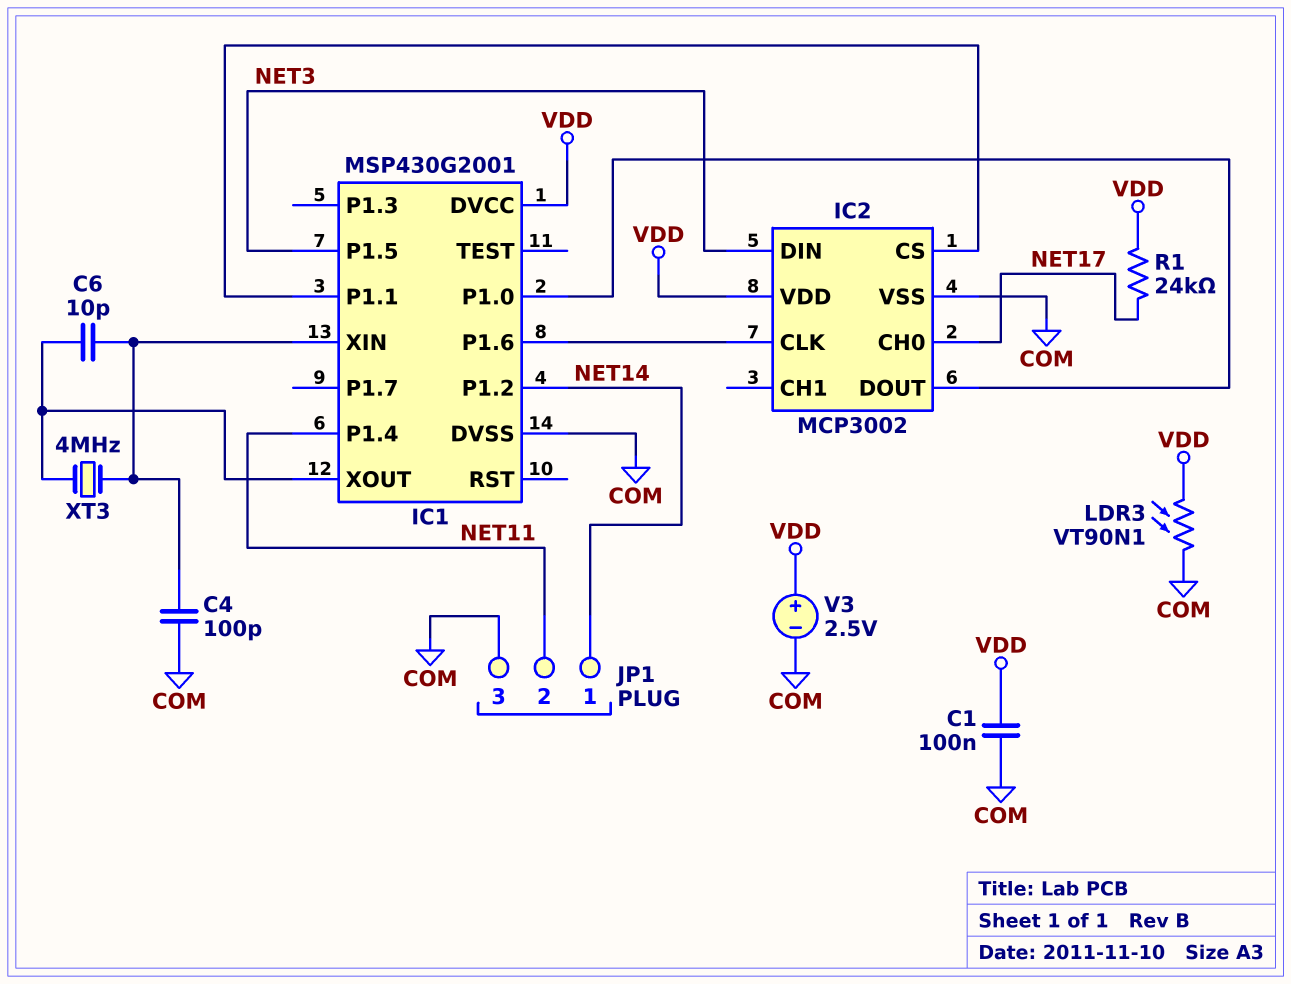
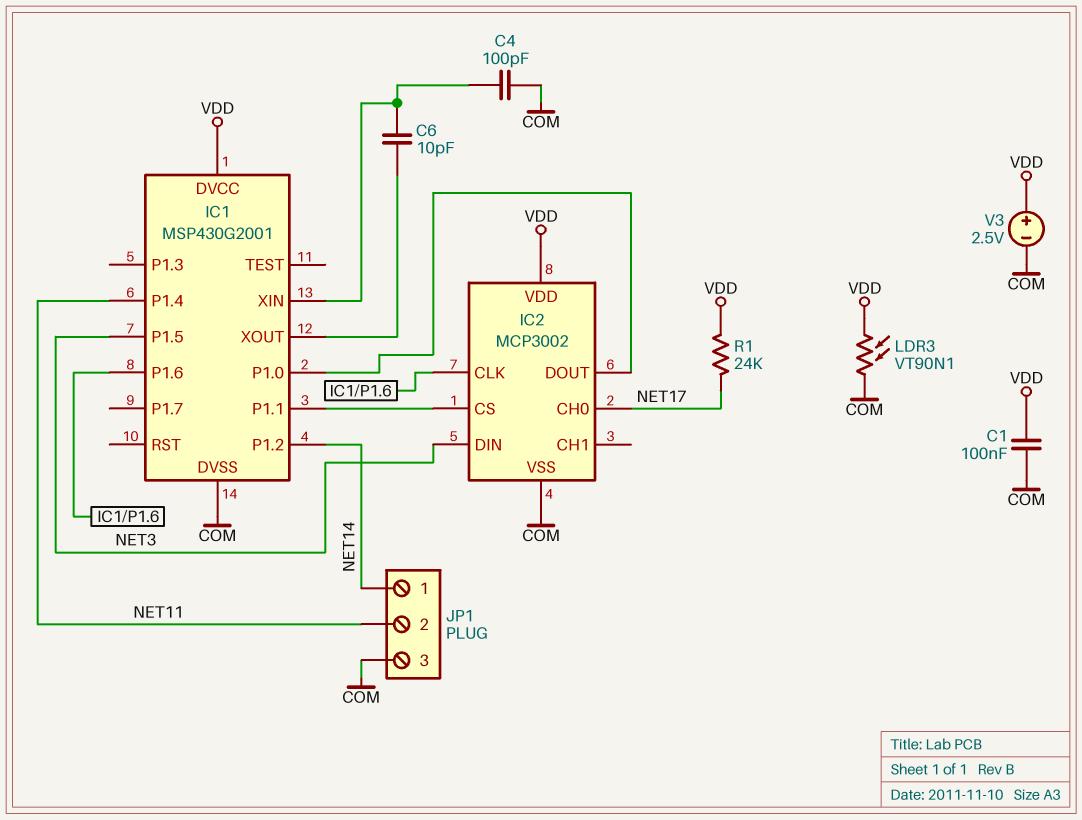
XT3: 4MHz (IC1/XIN, IC1/XOUT) -> none

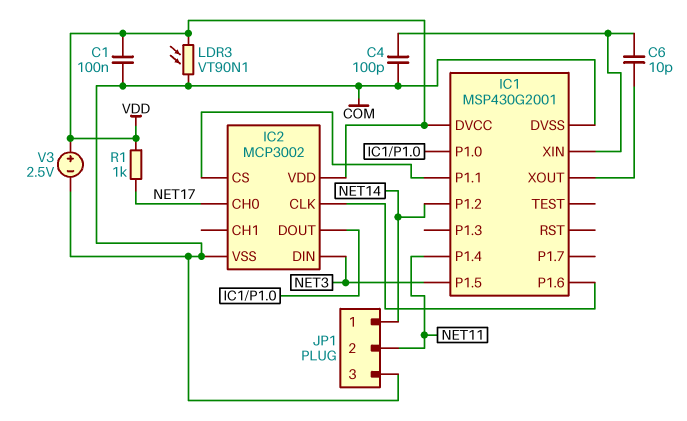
R1: 24k (NET17, VDD) -> 1k (NET17, VDD)

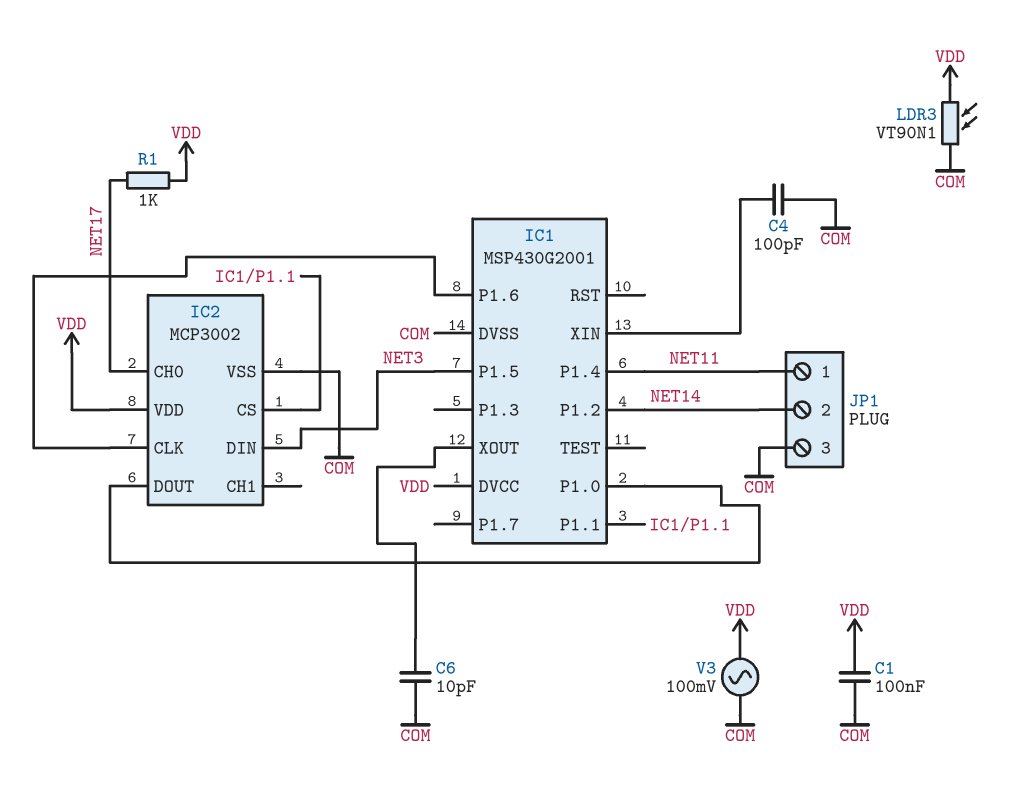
C6: 10pF (IC1/XIN, IC1/XOUT) -> 10pF (COM, IC1/XOUT)
JP1 pin 1: NET14 -> NET11
JP1 pin 2: NET11 -> NET14
V3: 2.5V (plus VDD, minus COM) -> AC 100mV (COM, VDD)

